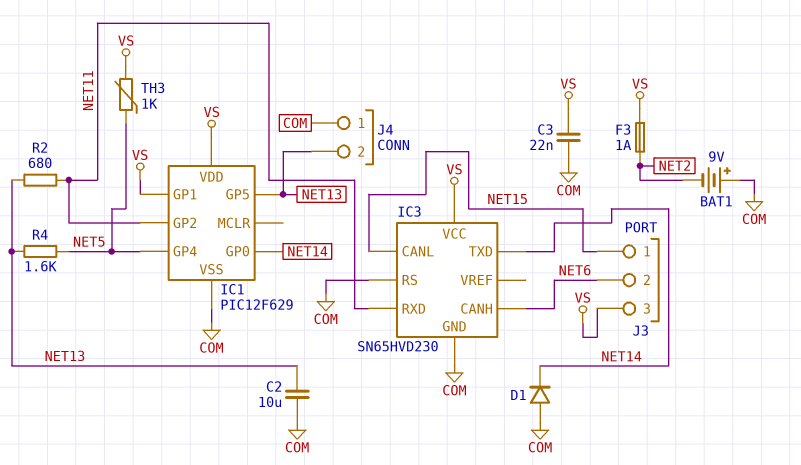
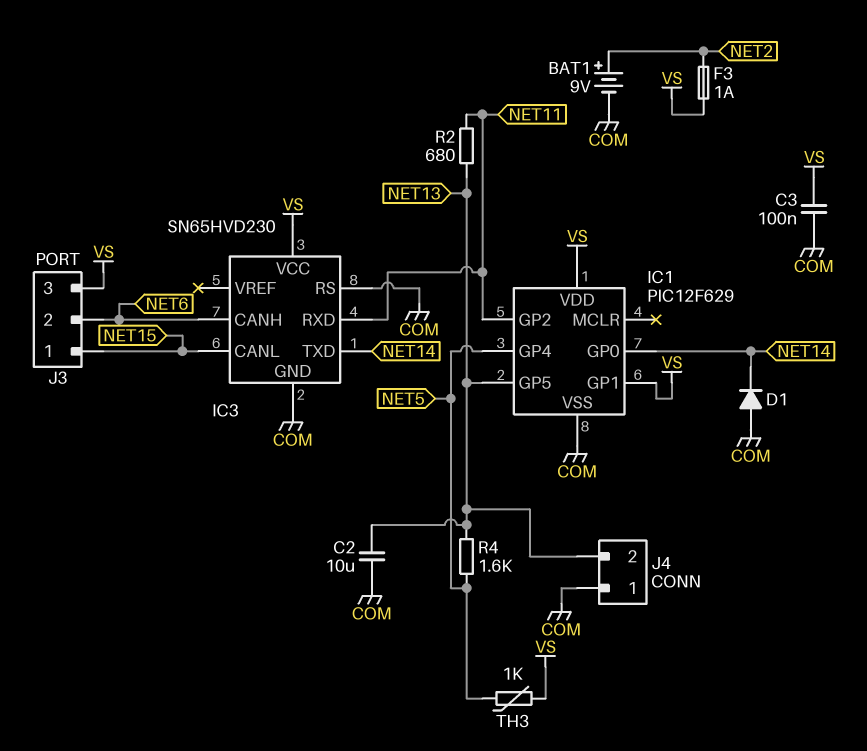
BAT1: 9V (plus COM, minus NET2) -> 9V (plus NET2, minus COM)
C3: 22nF (COM, VS) -> 100nF (COM, VS)

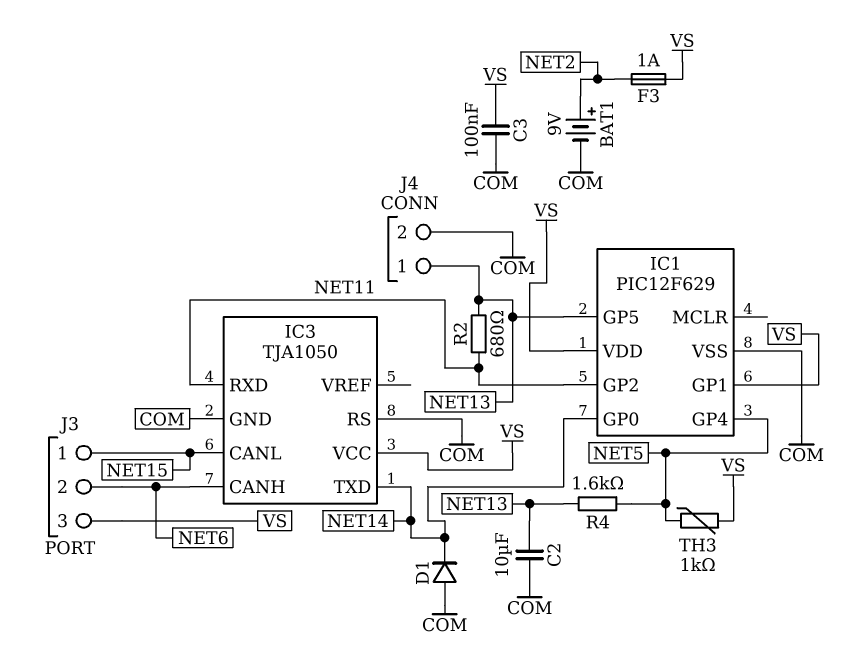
IC3: SN65HVD230 -> TJA1050
J4 pin 1: COM -> NET13
J4 pin 2: NET13 -> COM

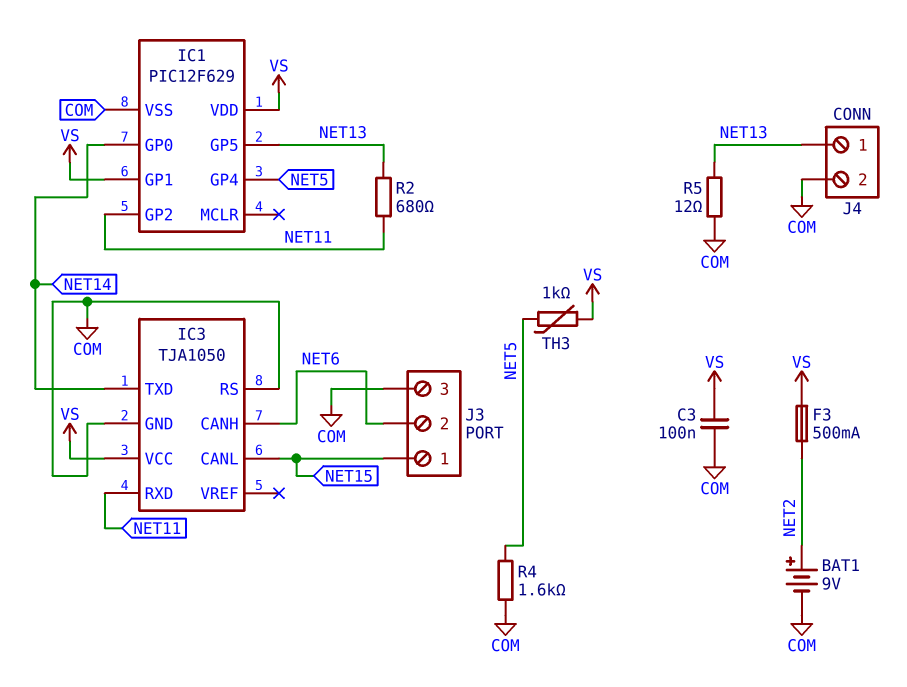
C2: 10uF (COM, NET13) -> none
D1: diode (A COM, K NET14) -> none
F3: 1A (NET2, VS) -> 500mA (NET2, VS)
J3 pin 3: VS -> COM
R4: 1.6k (NET5, NET13) -> 1.6k (COM, NET5)
R5: none -> 12 (COM, NET13)

